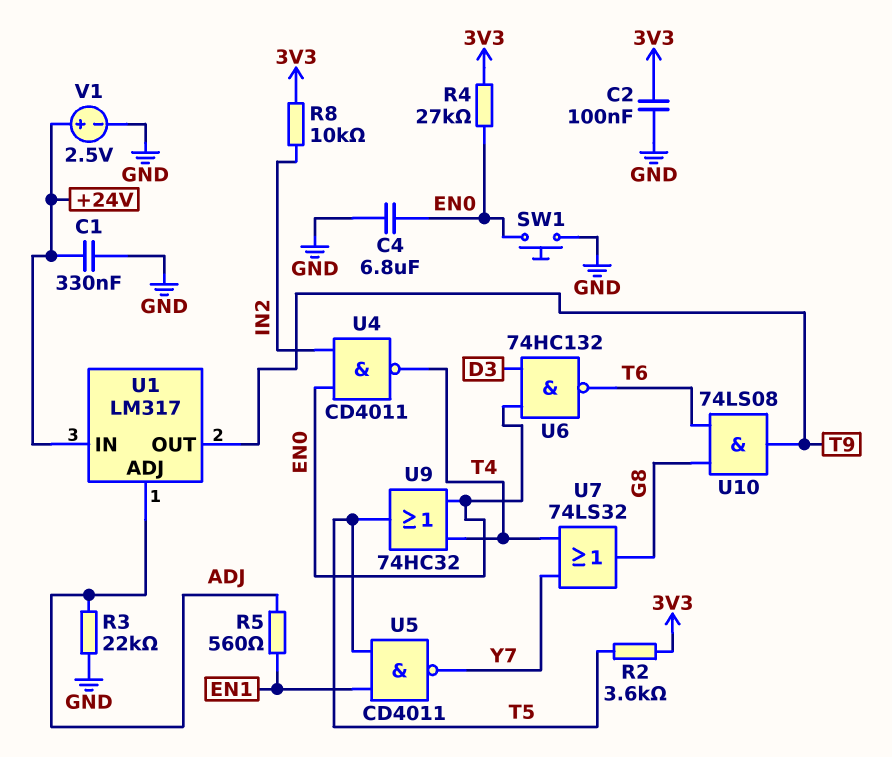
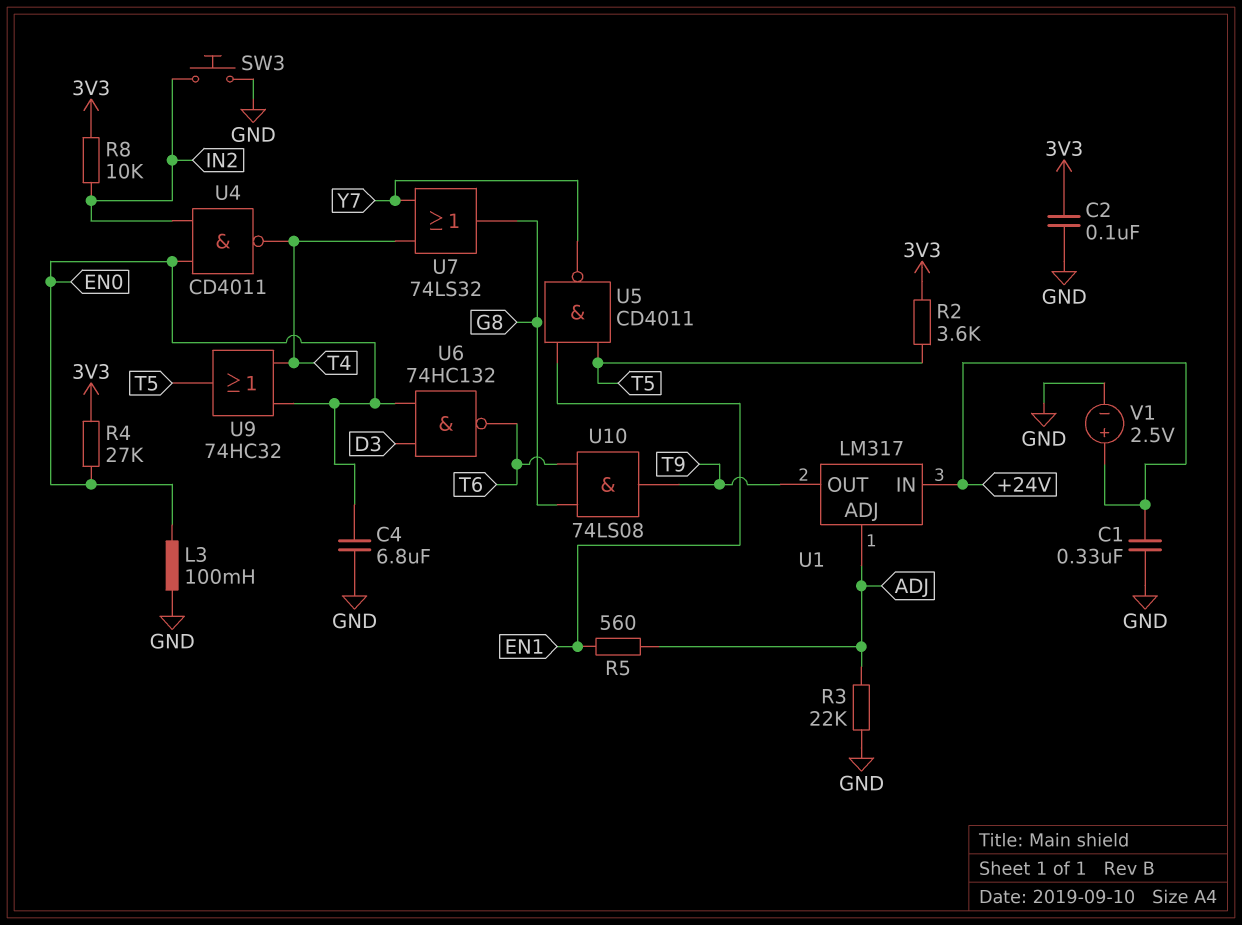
L3: none -> 100mH (EN0, GND)
SW1: button (EN0, GND) -> none
SW3: none -> button (GND, IN2)

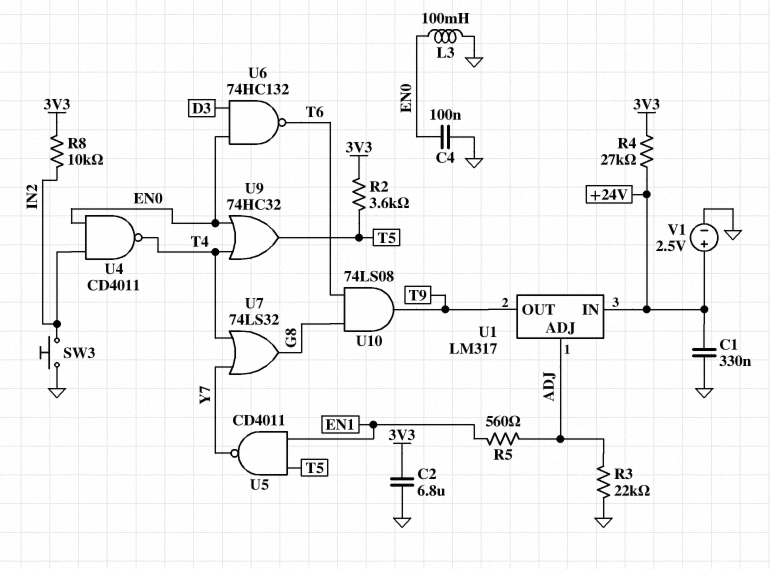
C2: 100nF (3V3, GND) -> 6.8uF (3V3, GND)
C4: 6.8uF (EN0, GND) -> 100nF (EN0, GND)
R4: 27k (3V3, EN0) -> 27k (+24V, 3V3)

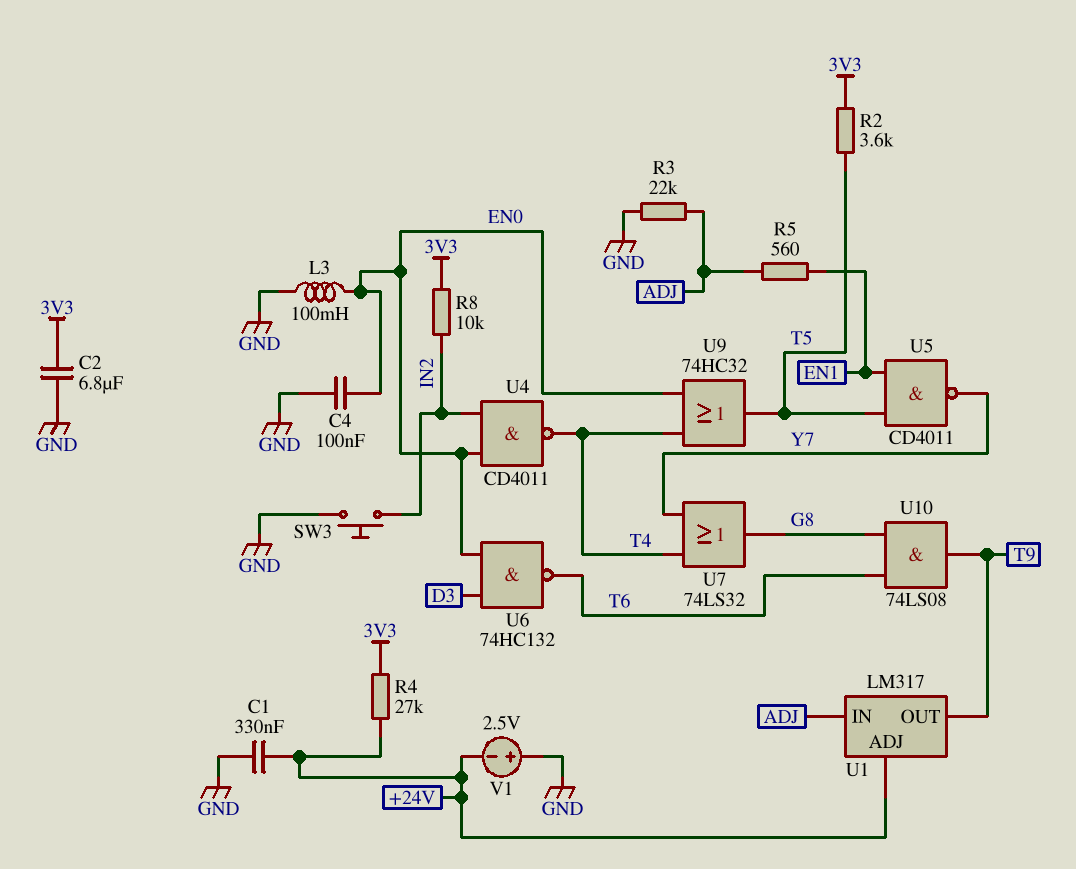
U1 pin ADJ: ADJ -> +24V
U1 pin IN: +24V -> ADJ
V1: 2.5V (plus +24V, minus GND) -> 2.5V (plus GND, minus +24V)

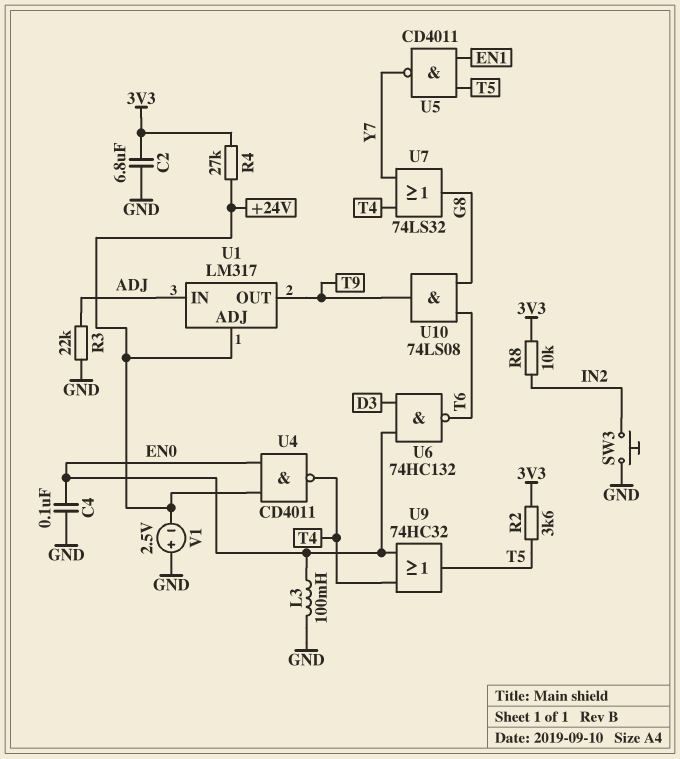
C1: 330nF (+24V, GND) -> none
R5: 560 (ADJ, EN1) -> none
U4: NAND CD4011 (in EN0, in IN2, out T4) -> NAND CD4011 (in +24V, in EN0, out T4)

